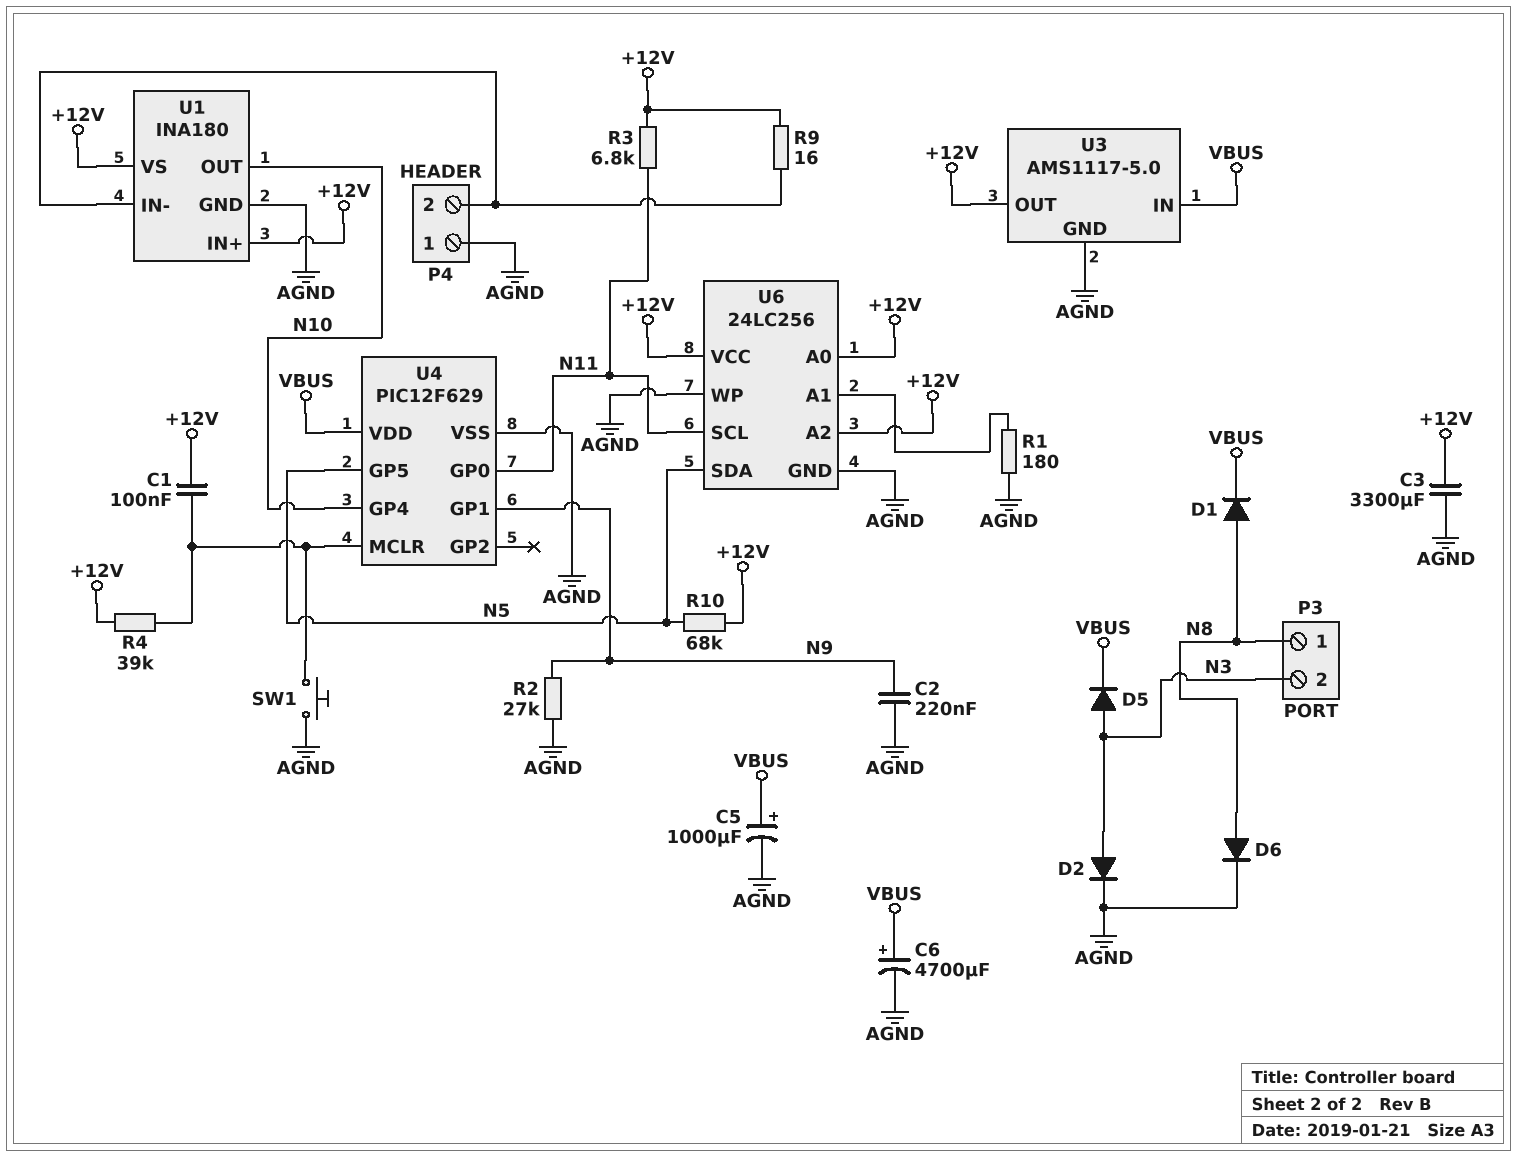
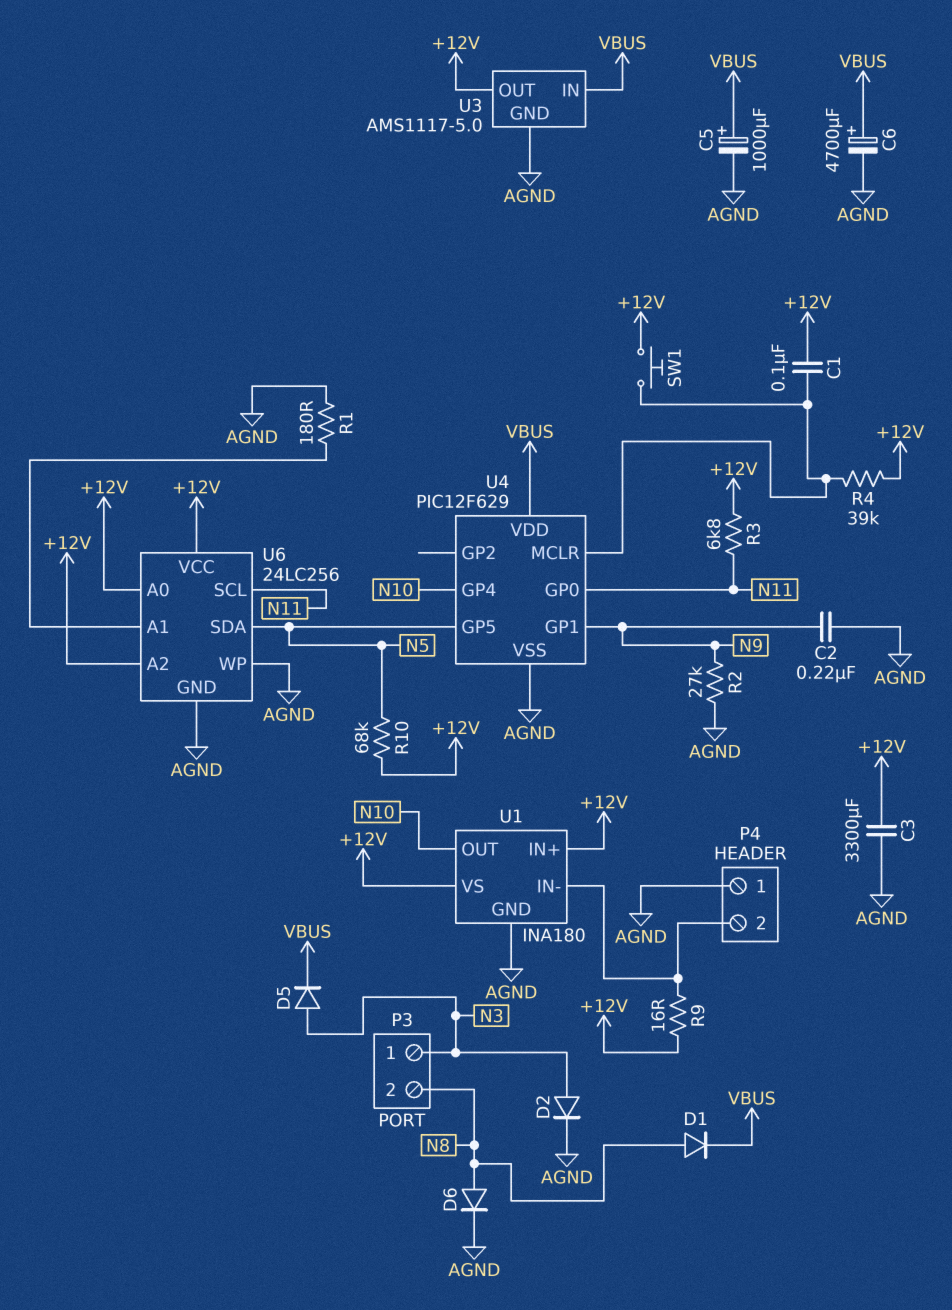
P3 pin 1: N8 -> N3
P3 pin 2: N3 -> N8
SW1: button (AGND, U4/MCLR) -> button (+12V, U4/MCLR)

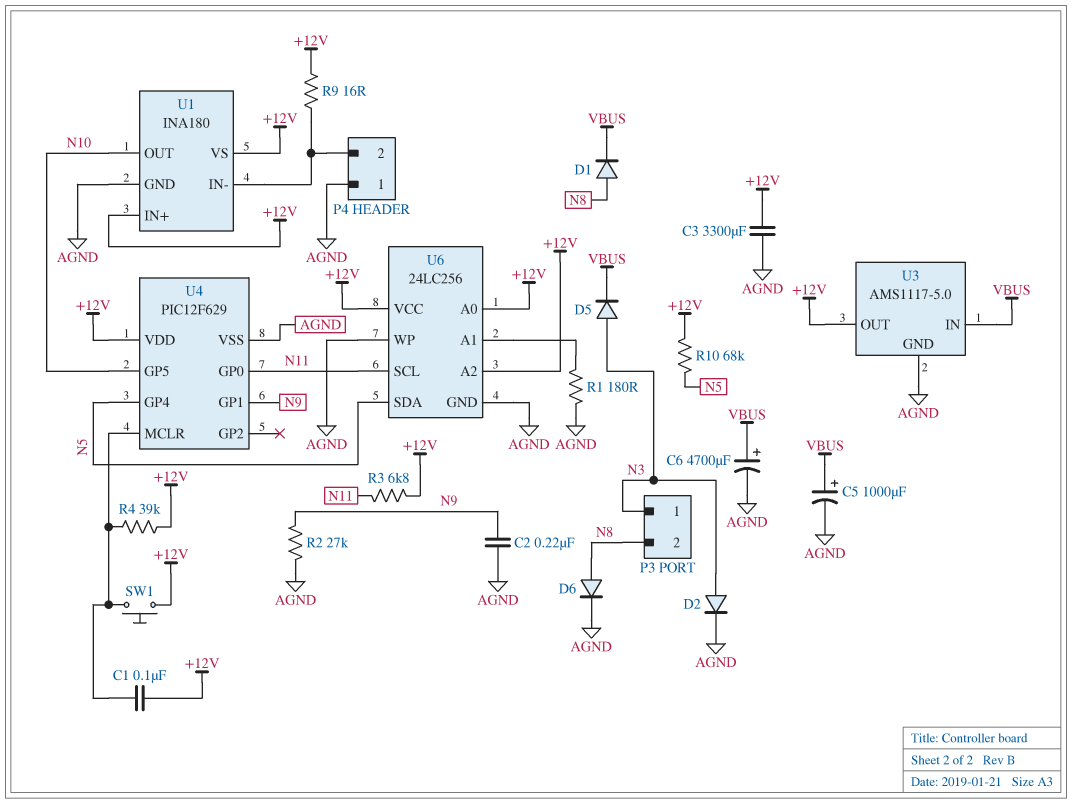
U4 pin GP4: N10 -> N5
U4 pin GP5: N5 -> N10
U4 pin VDD: VBUS -> +12V

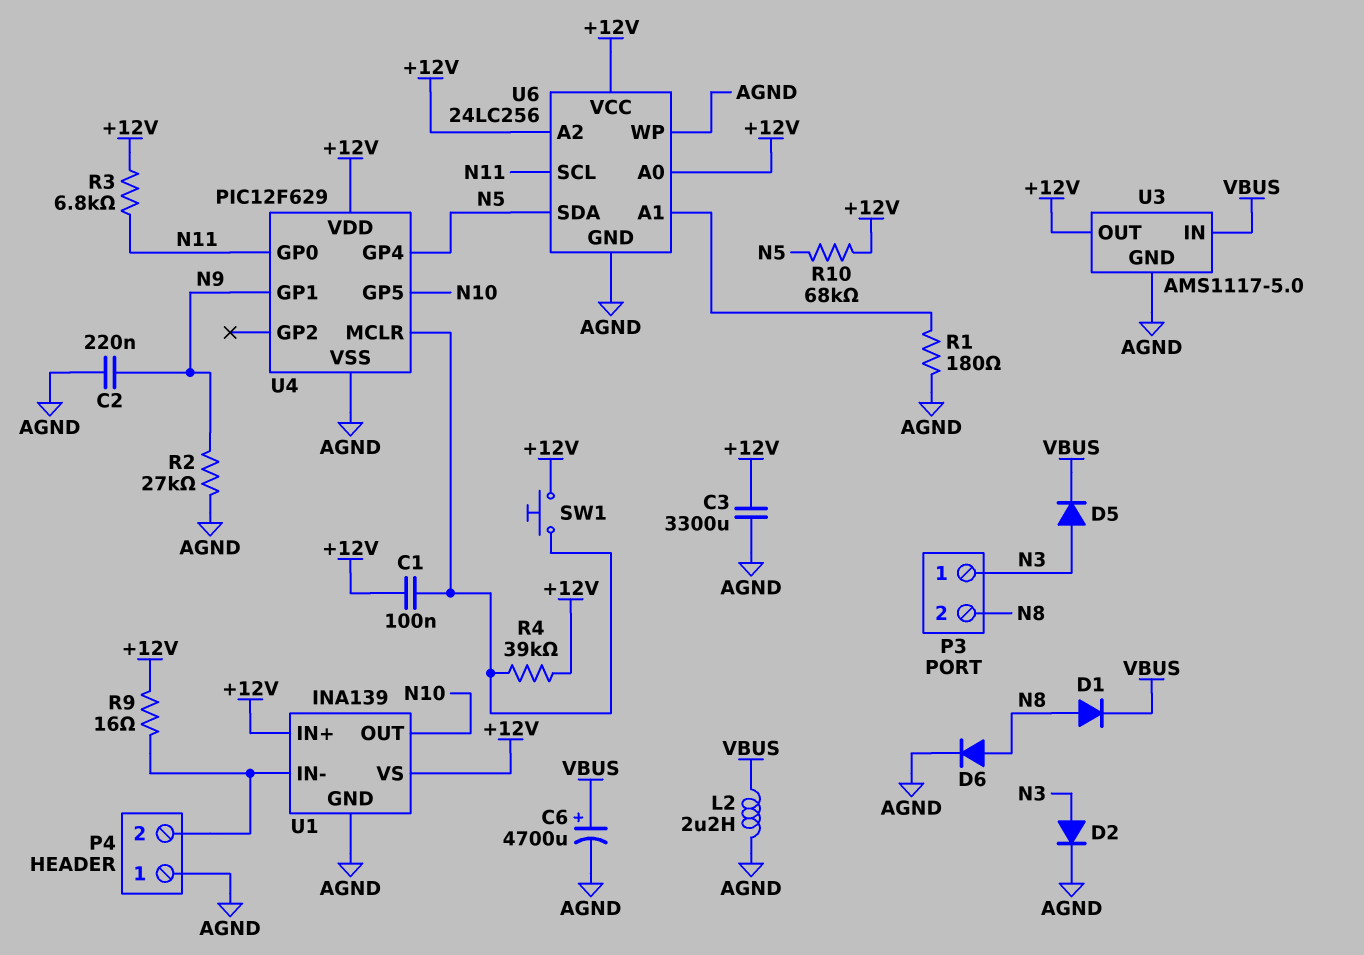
C5: 1000uF (plus VBUS, minus AGND) -> none
L2: none -> 2.2uH (AGND, VBUS)
U1: INA180 -> INA139

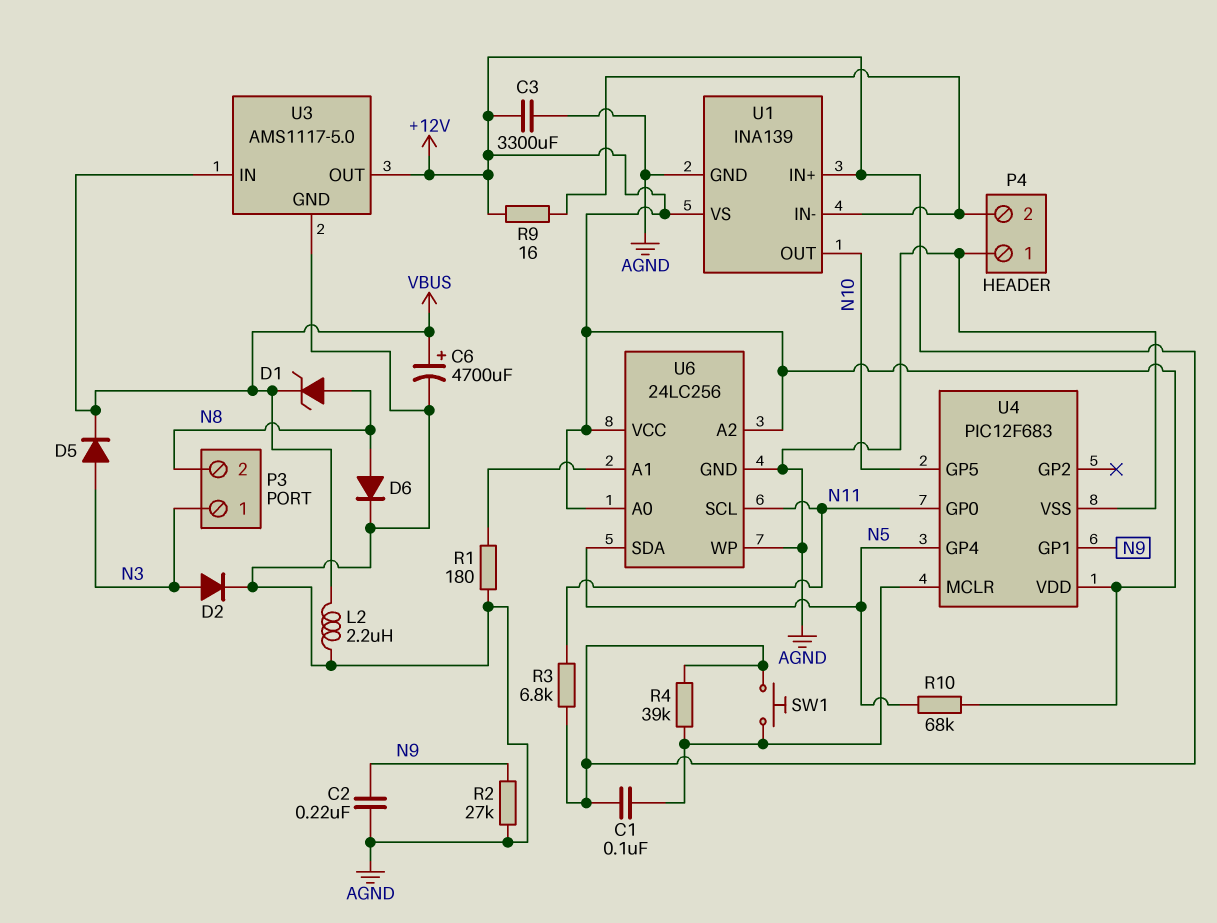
D1: diode (A N8, K VBUS) -> zener (A N8, K VBUS)
U4: PIC12F629 -> PIC12F683

